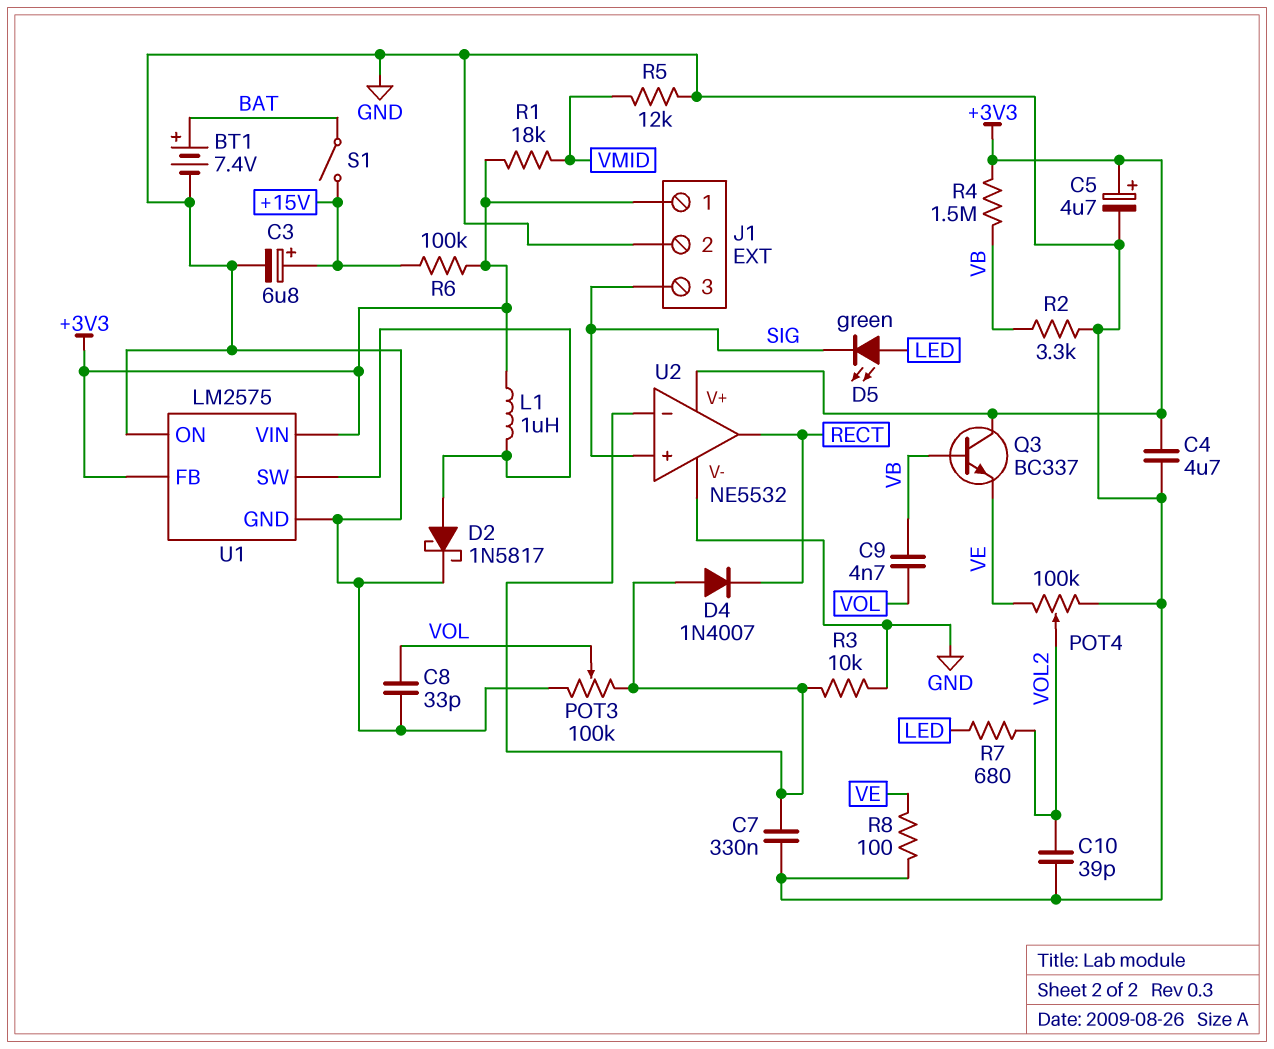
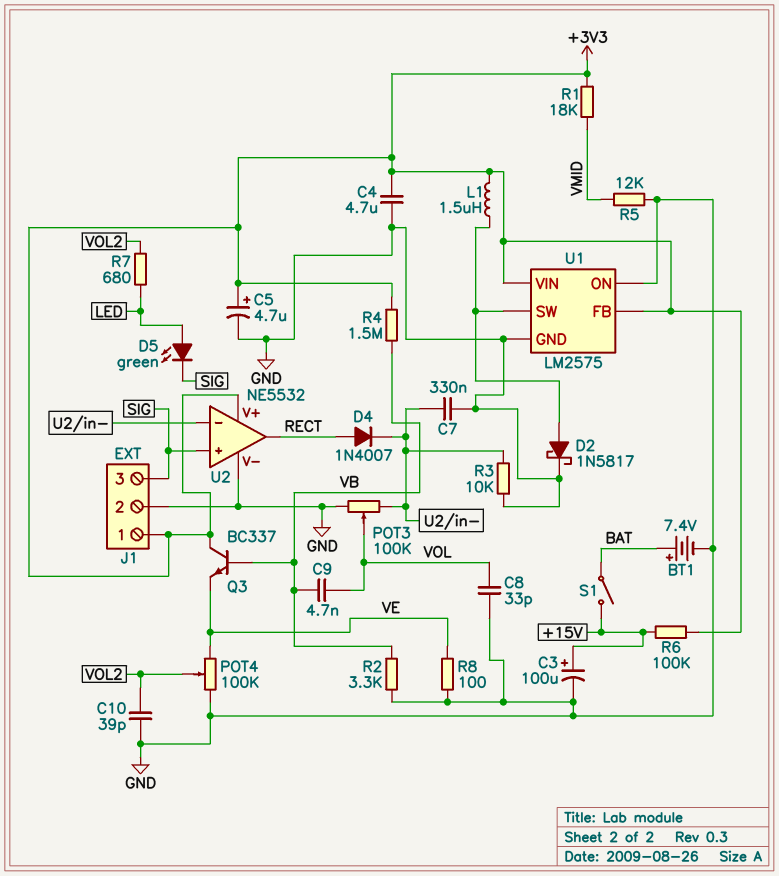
C3: 6.8uF (plus +15V, minus GND) -> 100uF (plus +15V, minus GND)
D4: diode 1N4007 (A U2/in-, K RECT) -> diode 1N4007 (A RECT, K U2/in-)
L1: 1uH (+3V3, U1/SW) -> 1.5uH (+3V3, U1/SW)

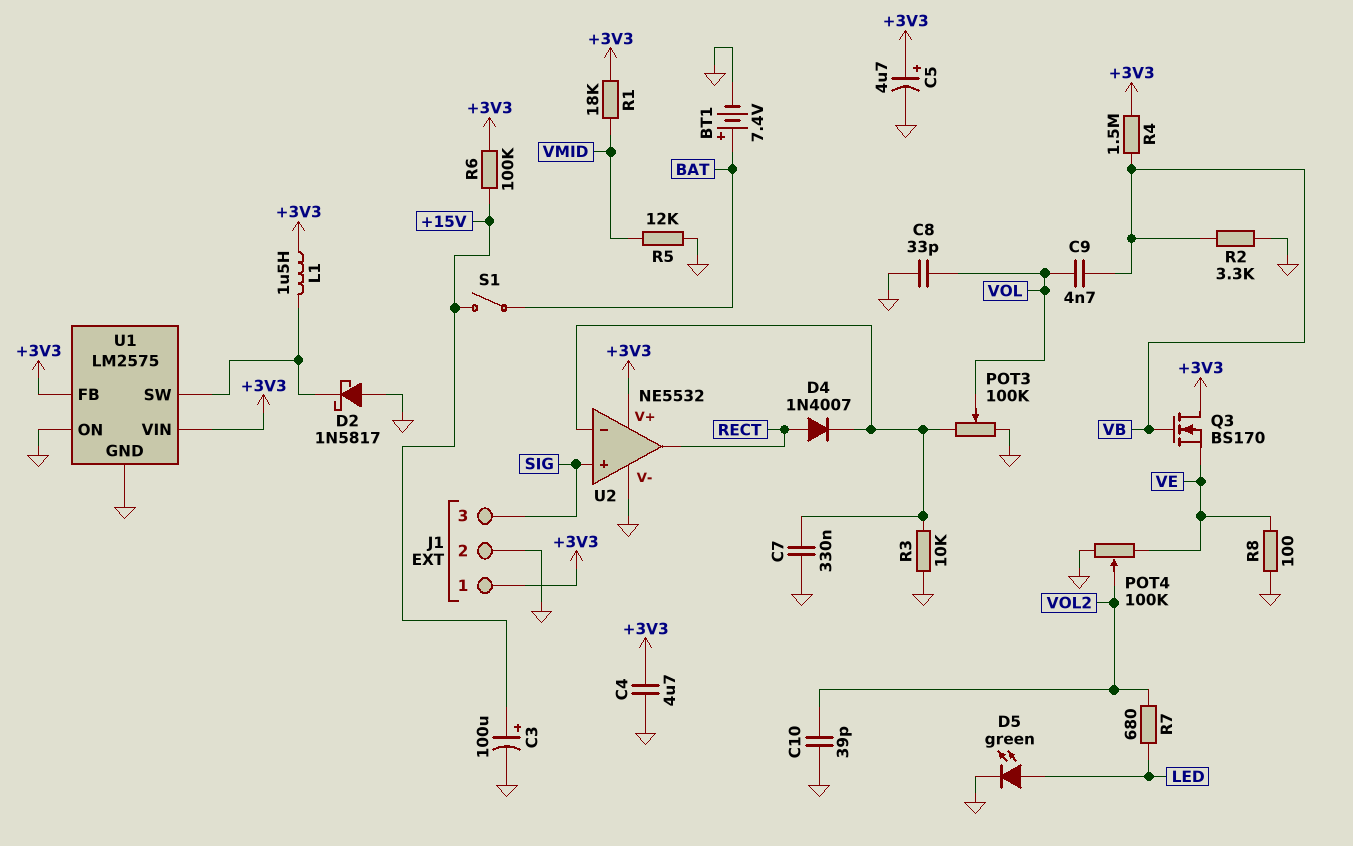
D2: schottky 1N5817 (A U1/SW, K GND) -> schottky 1N5817 (A GND, K U1/SW)
D5: LED green (A LED, K SIG) -> LED green (A LED, K GND)
Q3: NPN BC337 (B VB, C +3V3, E VE) -> NMOS BS170 (G VB, D +3V3, S VE)

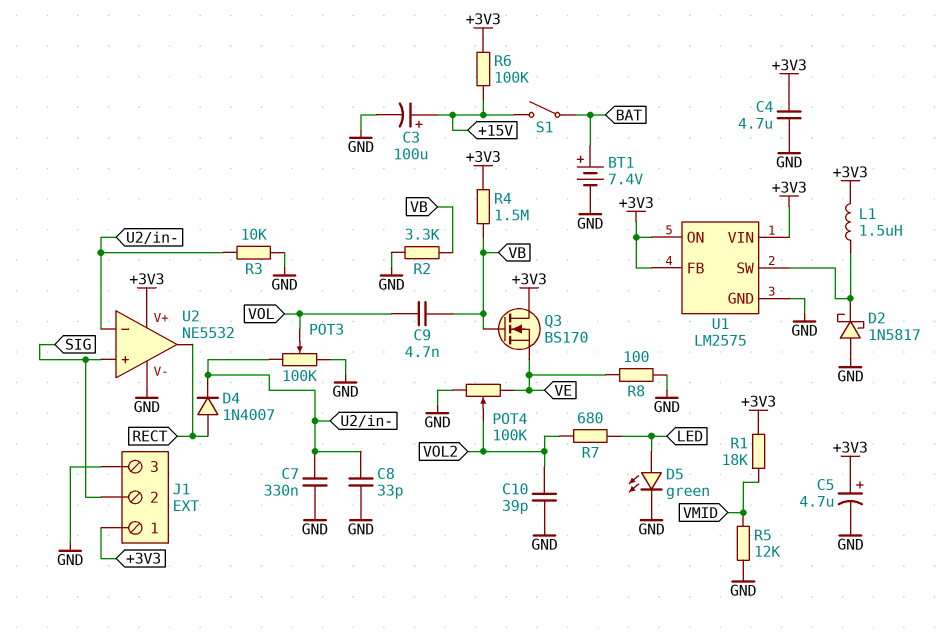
C8: 33pF (GND, VOL) -> 33pF (GND, U2/in-)
J1 pin 2: GND -> SIG
J1 pin 3: SIG -> GND
U1 pin ON: GND -> +3V3

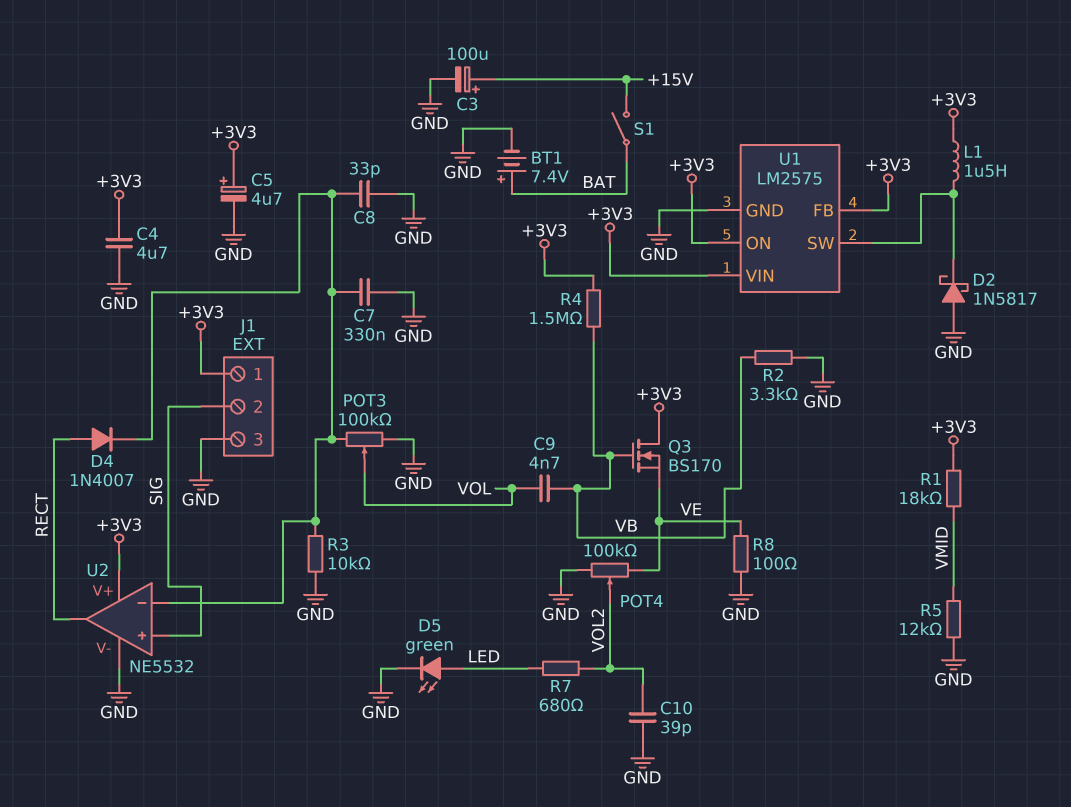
R6: 100k (+3V3, +15V) -> none

